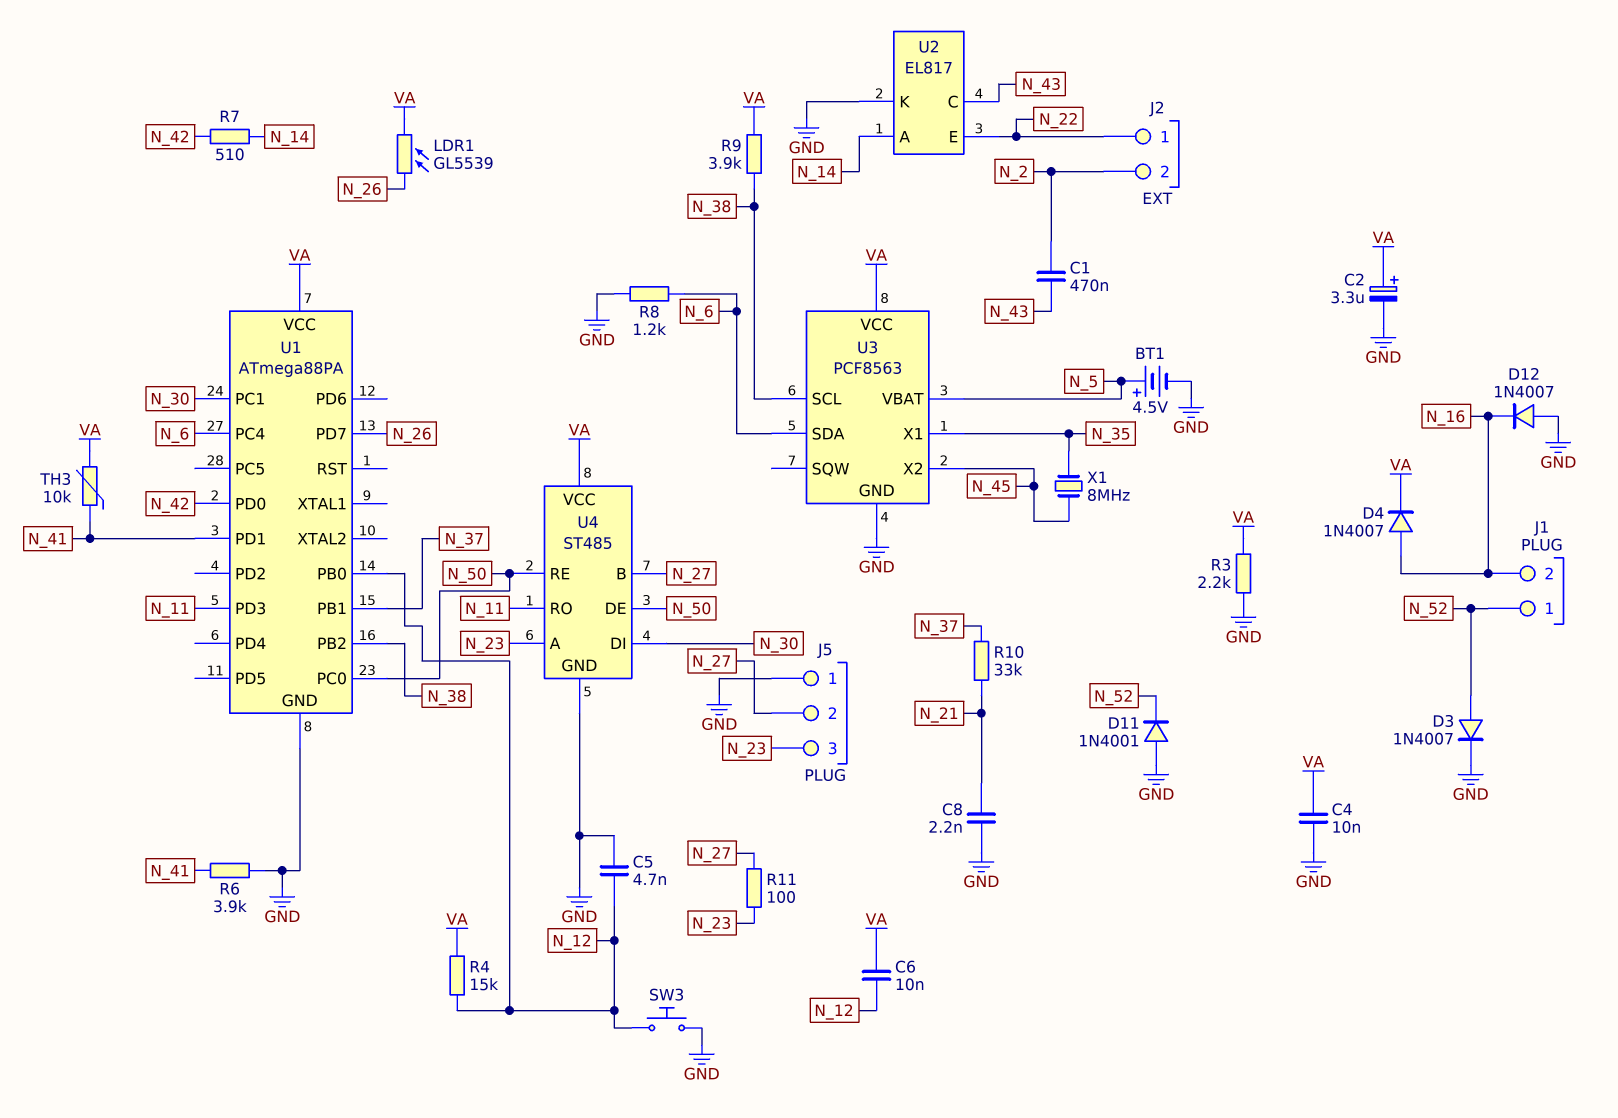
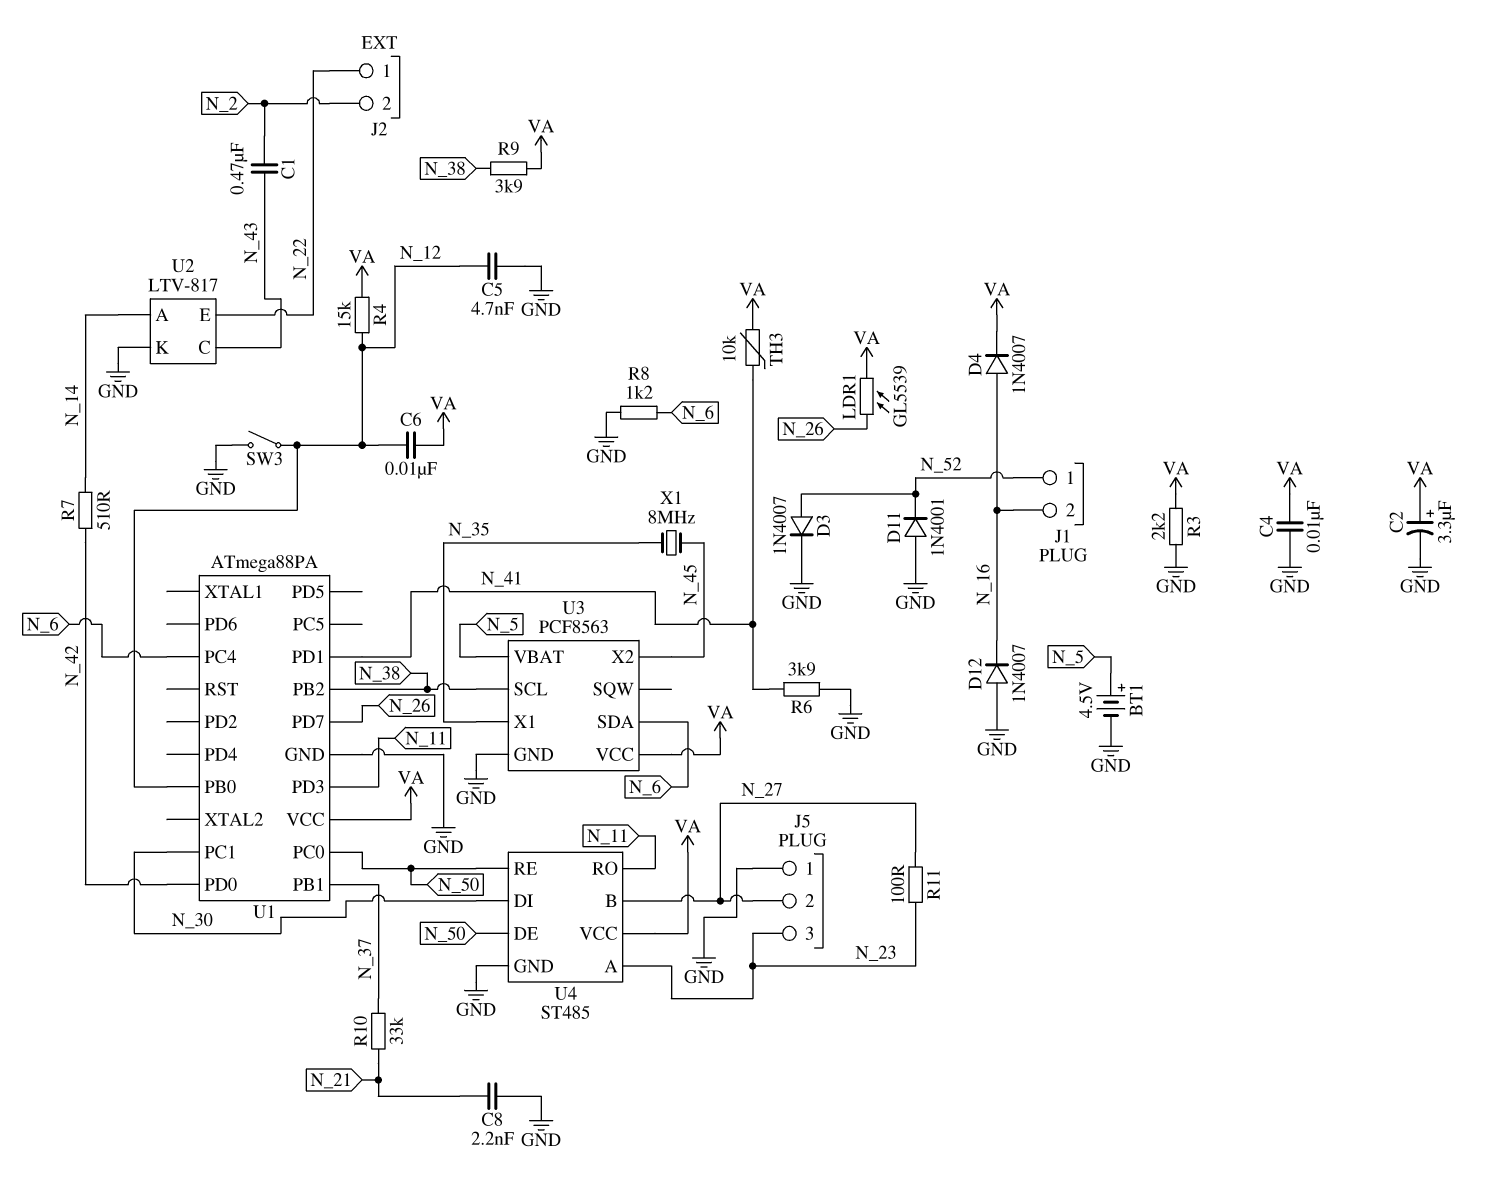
SW3: button (GND, N_12) -> switch (GND, N_12)
U2: EL817 -> LTV-817

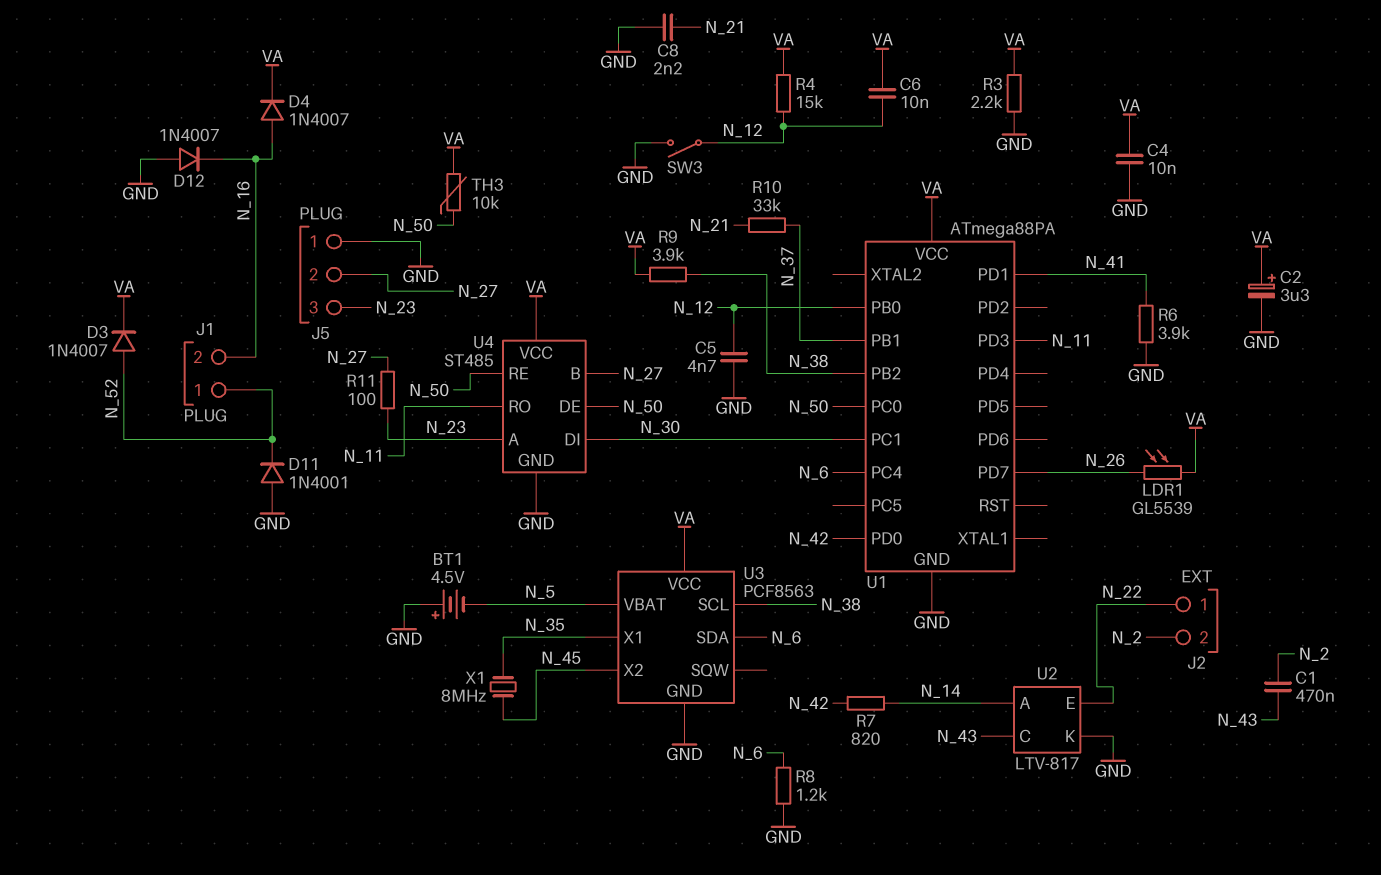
BT1: 4.5V (plus N_5, minus GND) -> 4.5V (plus GND, minus N_5)
D3: diode 1N4007 (A N_52, K GND) -> diode 1N4007 (A N_52, K VA)
R7: 510 (N_14, N_42) -> 820 (N_14, N_42)
TH3: 10k (N_41, VA) -> 10k (N_50, VA)

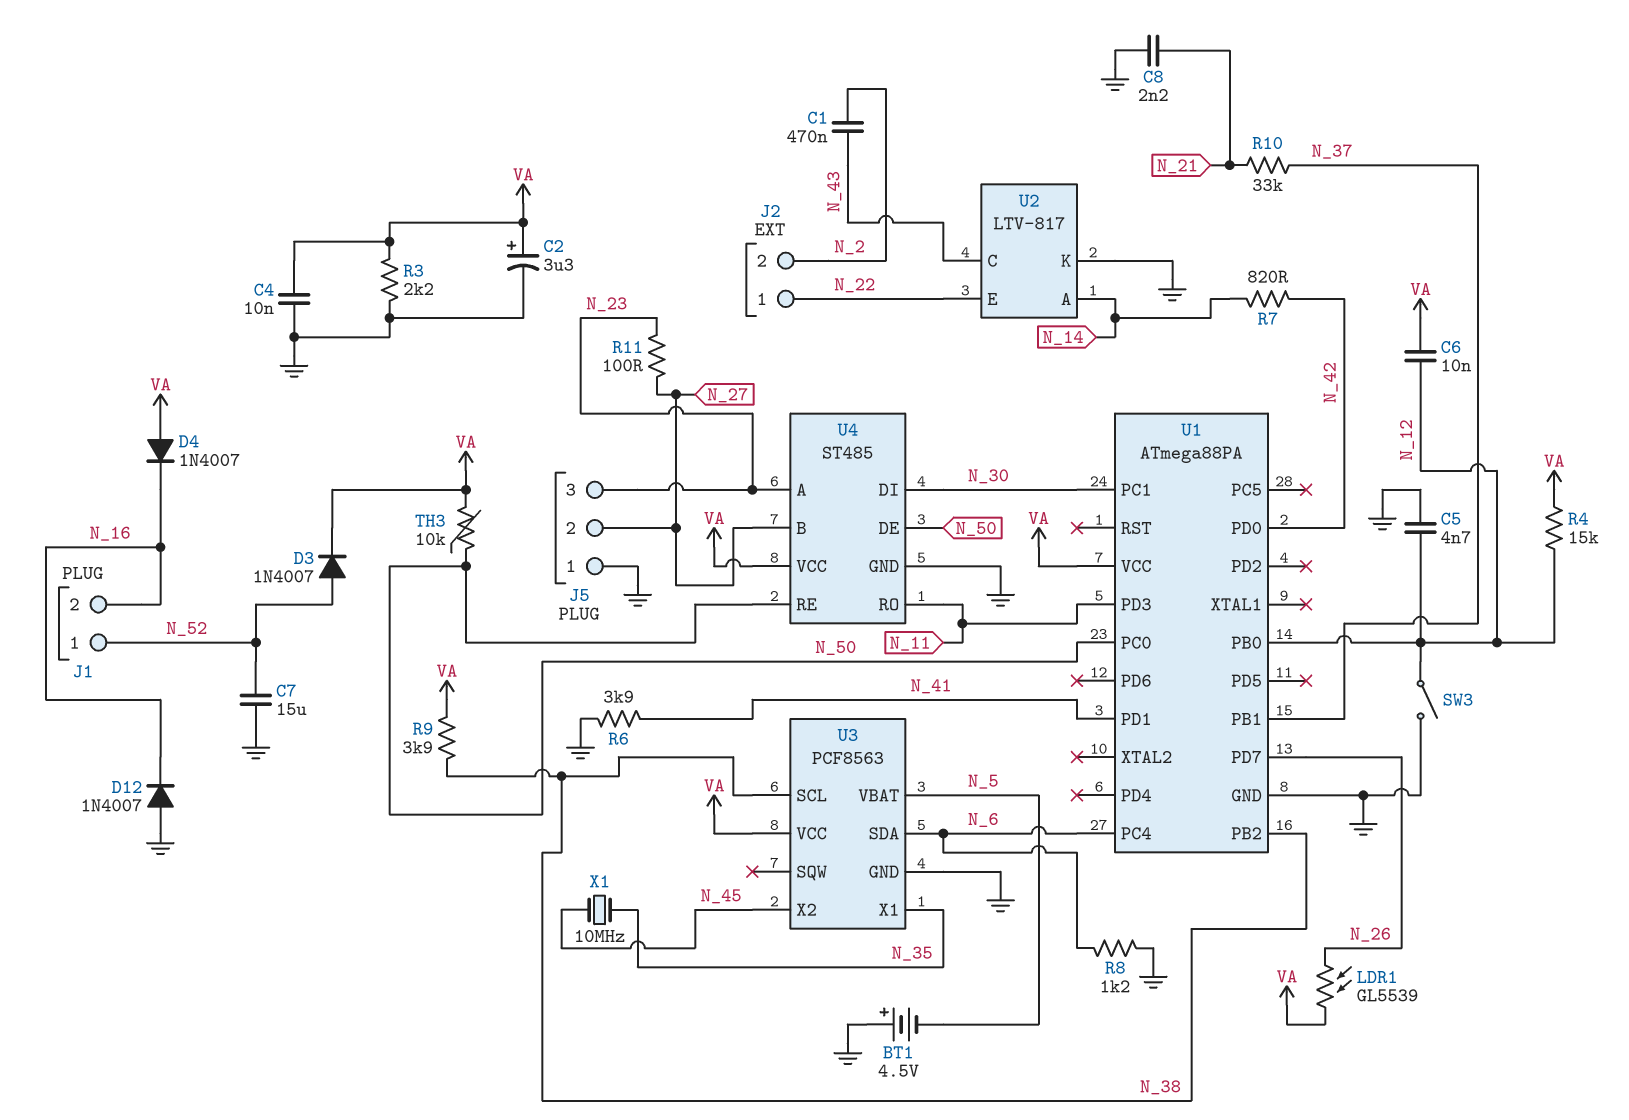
C7: none -> 15uF (GND, N_52)
D4: diode 1N4007 (A N_16, K VA) -> diode 1N4007 (A VA, K N_16)
D11: diode 1N4001 (A GND, K N_52) -> none
X1: 8MHz (N_35, N_45) -> 10MHz (N_35, N_45)

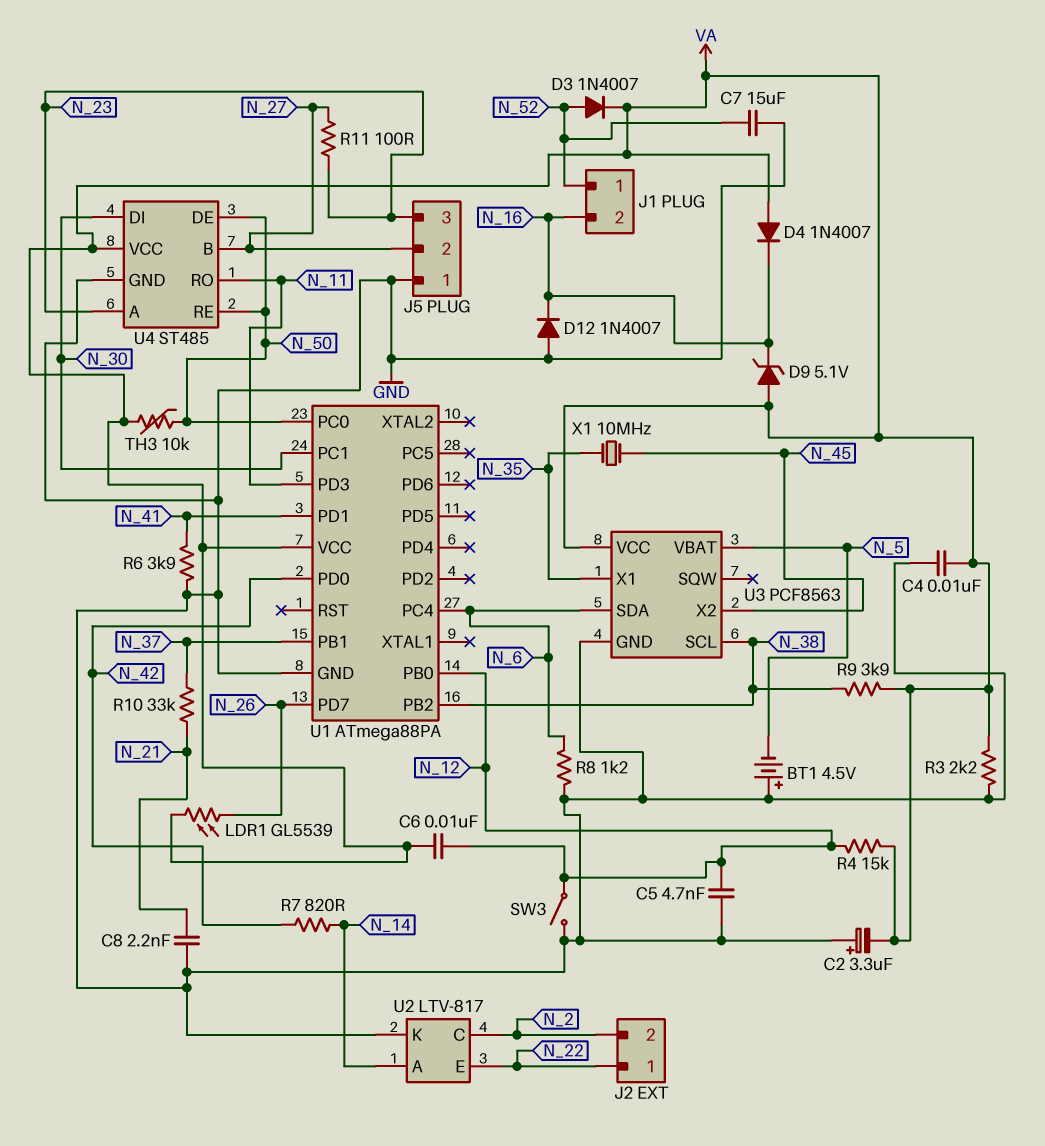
C1: 470nF (N_2, N_43) -> none
C2: 3.3uF (plus VA, minus GND) -> 3.3uF (plus GND, minus VA)
D9: none -> zener 5.1V (A VA, K N_16)
U2 pin C: N_43 -> N_2

